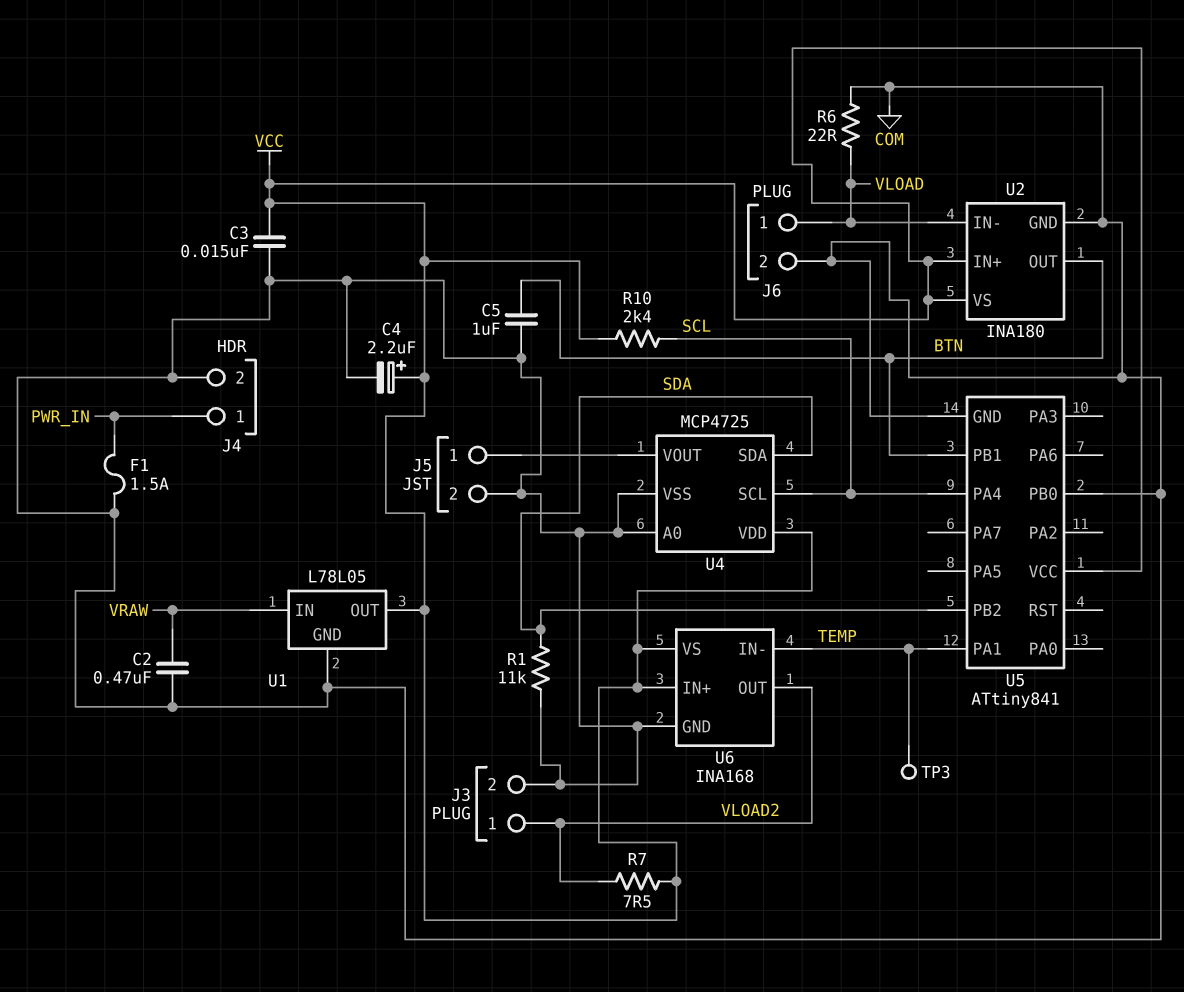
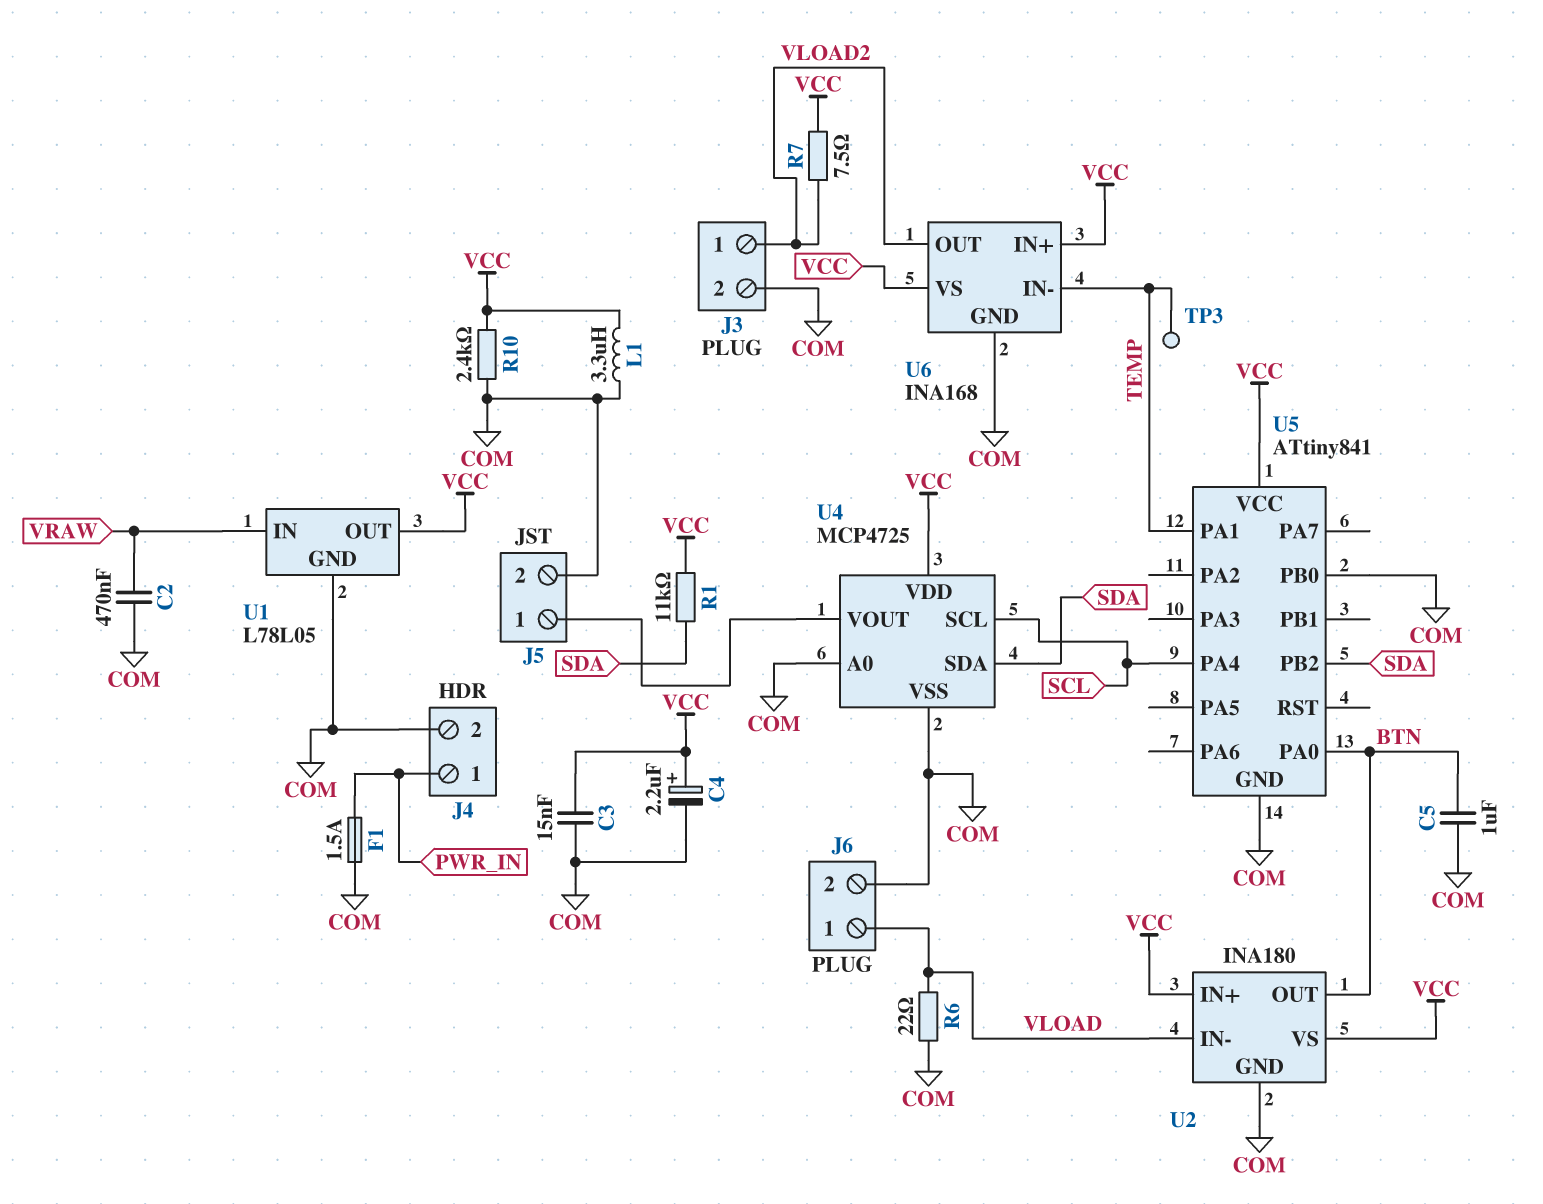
L1: none -> 3.3uH (COM, VCC)
R1: 11k (COM, SDA) -> 11k (SDA, VCC)
R10: 2.4k (SCL, VCC) -> 2.4k (COM, VCC)
U5 pin PA0: none -> BTN
U5 pin PB1: BTN -> none

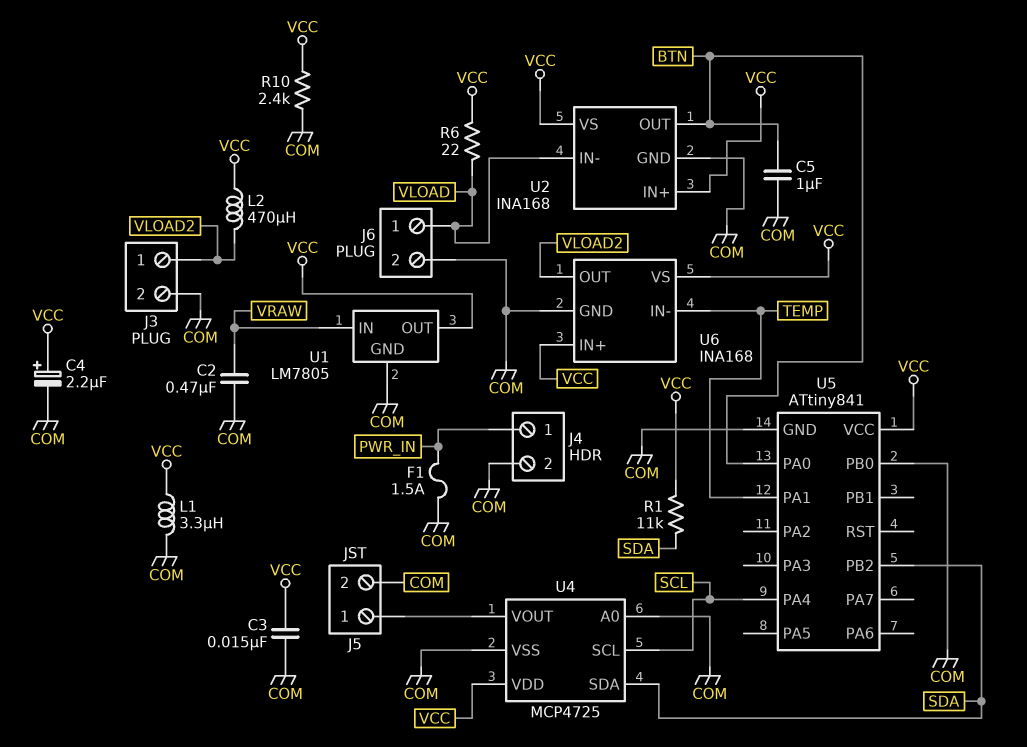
L2: none -> 470uH (VCC, VLOAD2)
R6: 22 (COM, VLOAD) -> 22 (VCC, VLOAD)
R7: 7.5 (VCC, VLOAD2) -> none
TP3: test point (TEMP) -> none
U1: L78L05 -> LM7805
U2: INA180 -> INA168

